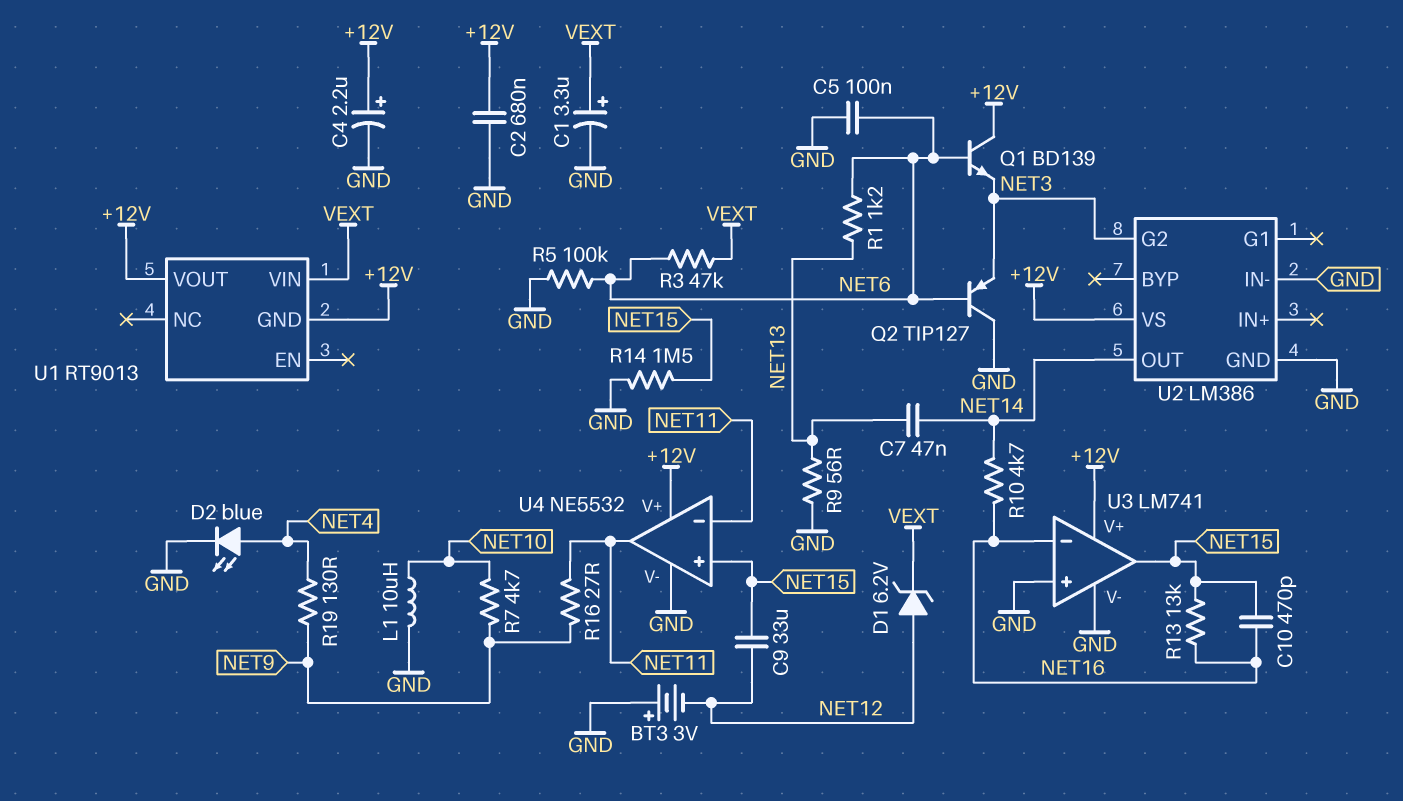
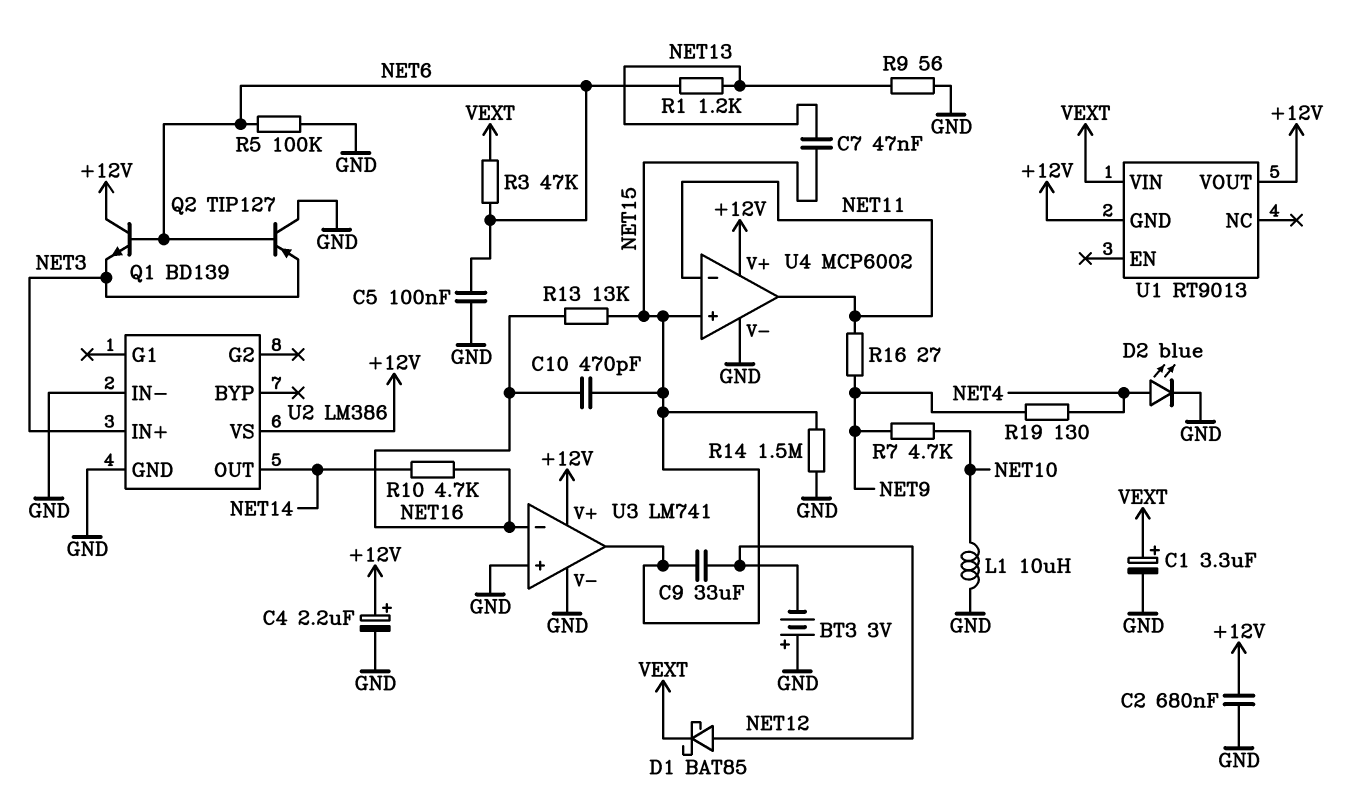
C7: 47nF (NET13, NET14) -> 47nF (NET13, NET15)
D1: zener 6.2V (A NET12, K VEXT) -> schottky BAT85 (A NET12, K VEXT)
U2 pin G2: NET3 -> none
U2 pin IN+: none -> NET3
U4: NE5532 -> MCP6002

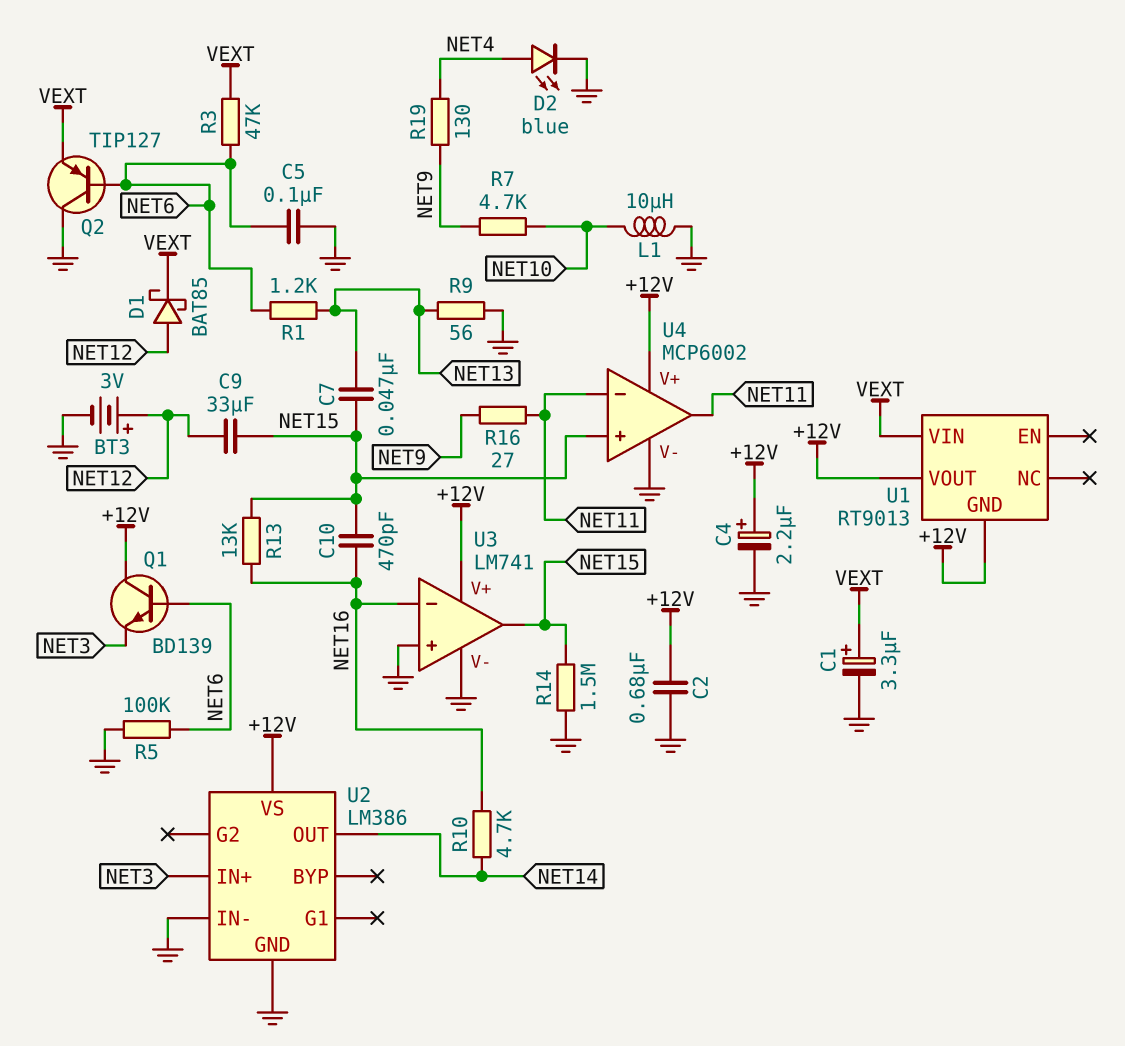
BT3: 3V (plus GND, minus NET12) -> 3V (plus NET12, minus GND)
Q2: PNP TIP127 (B NET6, C GND, E NET3) -> PNP TIP127 (B NET6, C GND, E VEXT)

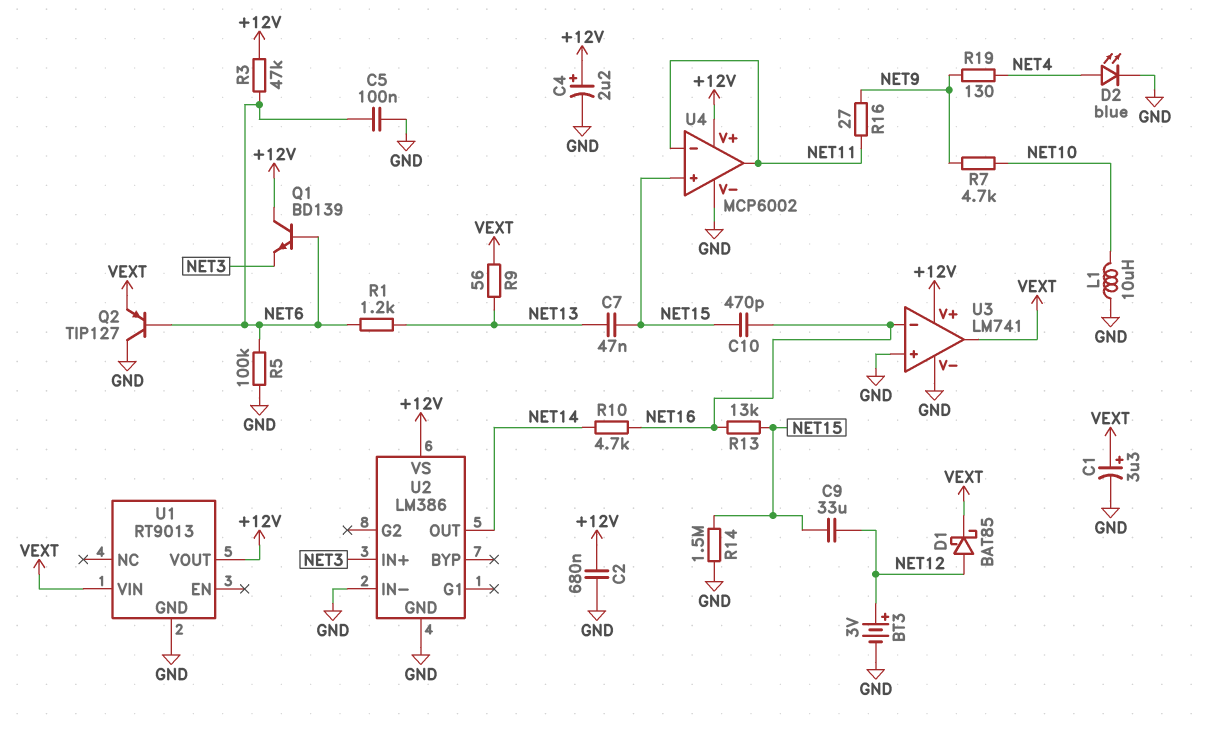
R3: 47k (NET6, VEXT) -> 47k (+12V, NET6)
R9: 56 (GND, NET13) -> 56 (NET13, VEXT)
U1 pin GND: +12V -> GND
U3 pin out: NET15 -> VEXT

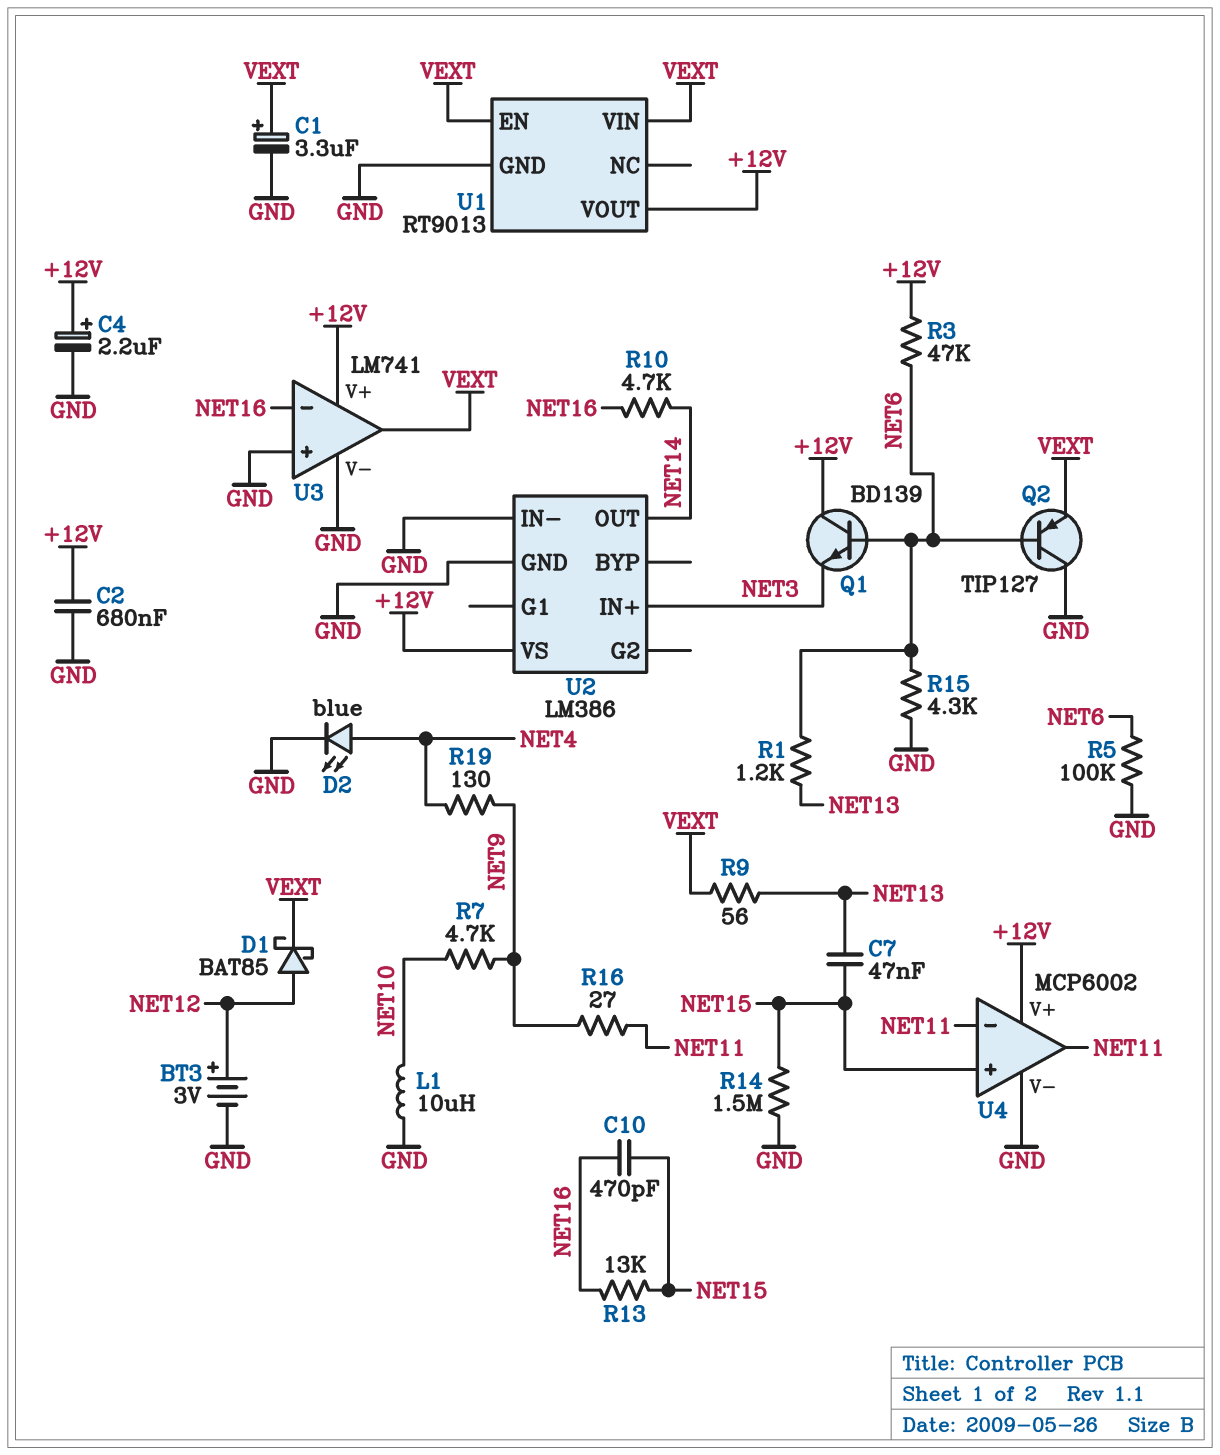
C5: 100nF (GND, NET6) -> none
C9: 33uF (NET12, NET15) -> none
R15: none -> 4.3k (GND, NET6)
U1 pin EN: none -> VEXT

